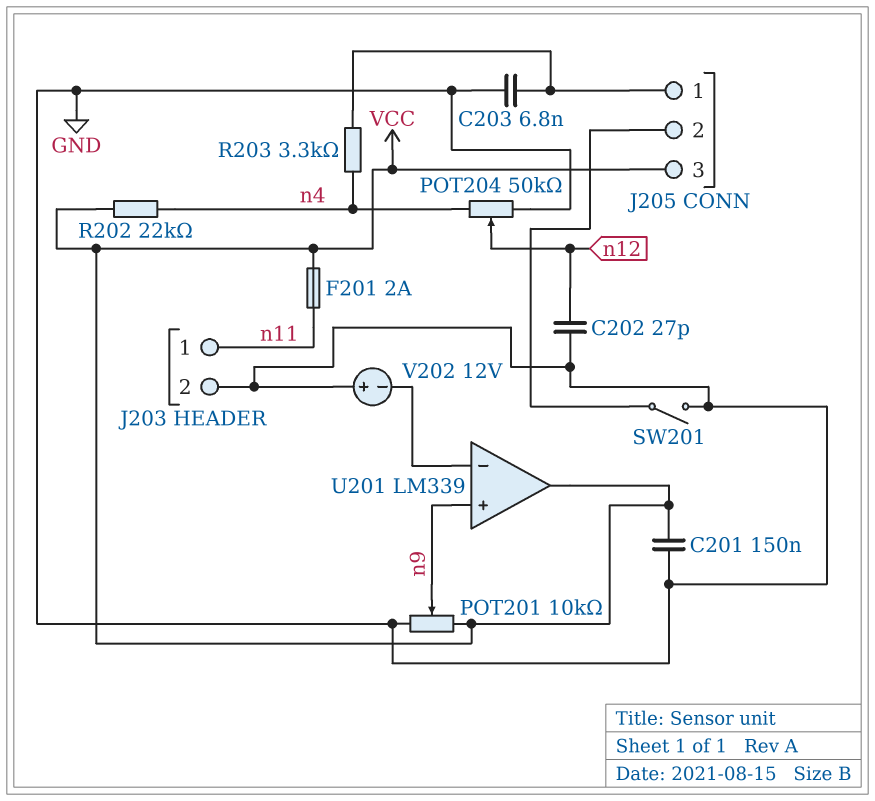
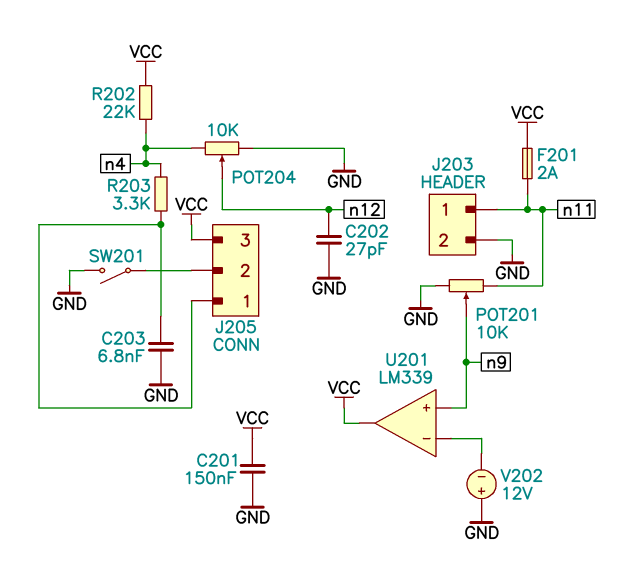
POT201: 10k (GND, VCC, wiper n9) -> 10k (GND, n11, wiper n9)
POT204: 50k (GND, n4, wiper n12) -> 10k (GND, n4, wiper n12)

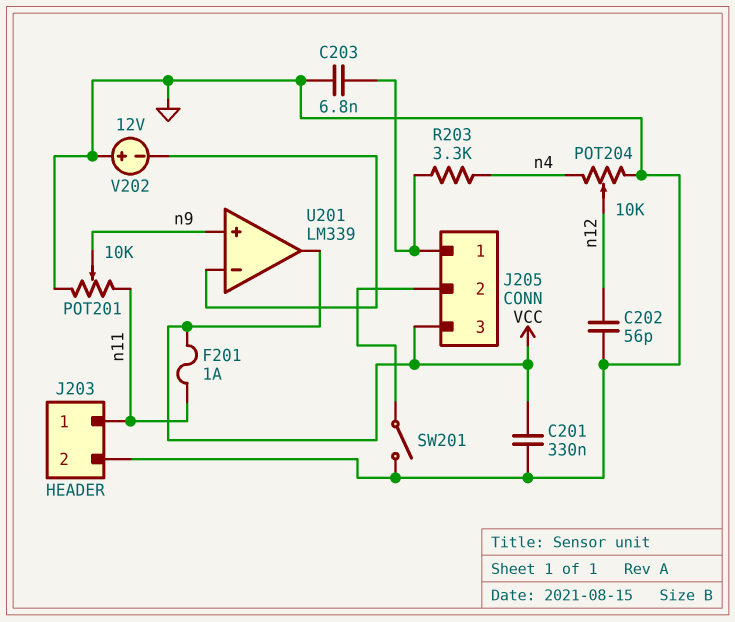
C201: 150nF (GND, VCC) -> 330nF (GND, VCC)
C202: 27pF (GND, n12) -> 56pF (GND, n12)
F201: 2A (VCC, n11) -> 1A (VCC, n11)
R202: 22k (VCC, n4) -> none

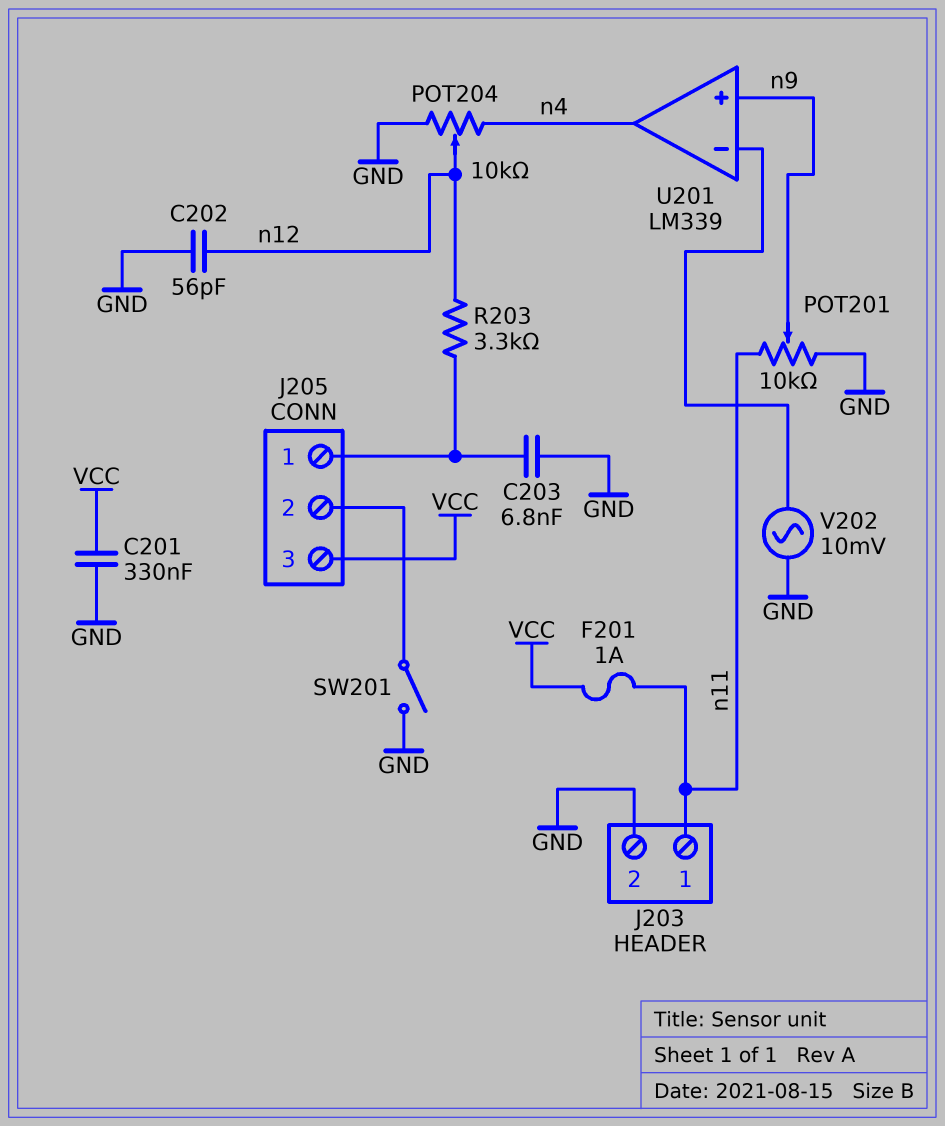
R203: 3.3k (J205/1, n4) -> 3.3k (J205/1, n12)
U201 pin out: VCC -> n4
V202: 12V (plus GND, minus U201/in-) -> AC 10mV (GND, U201/in-)

